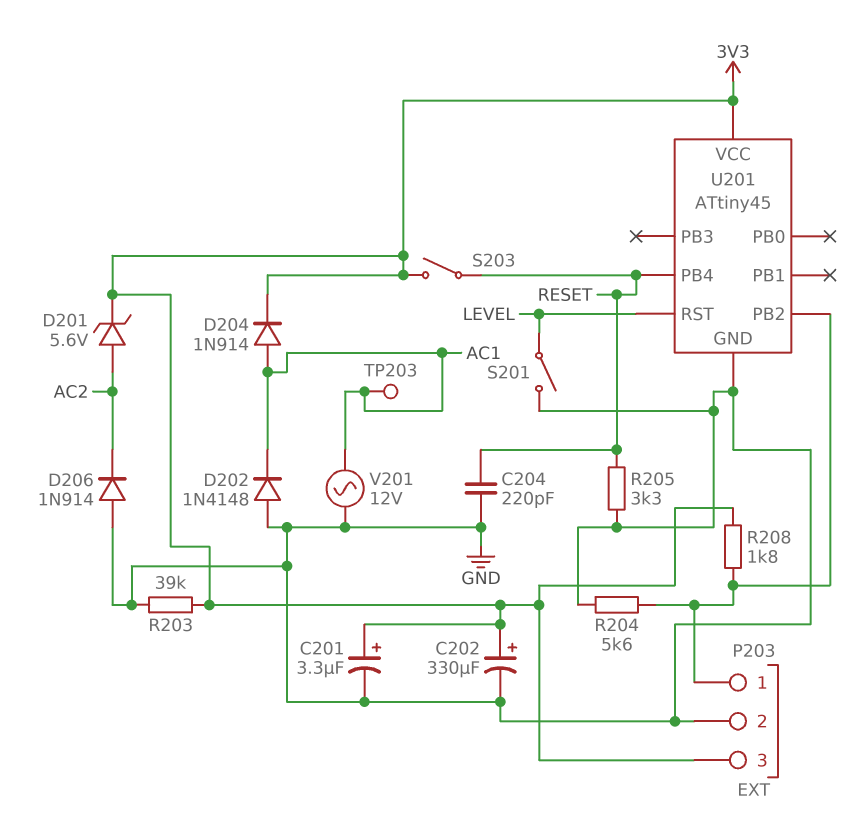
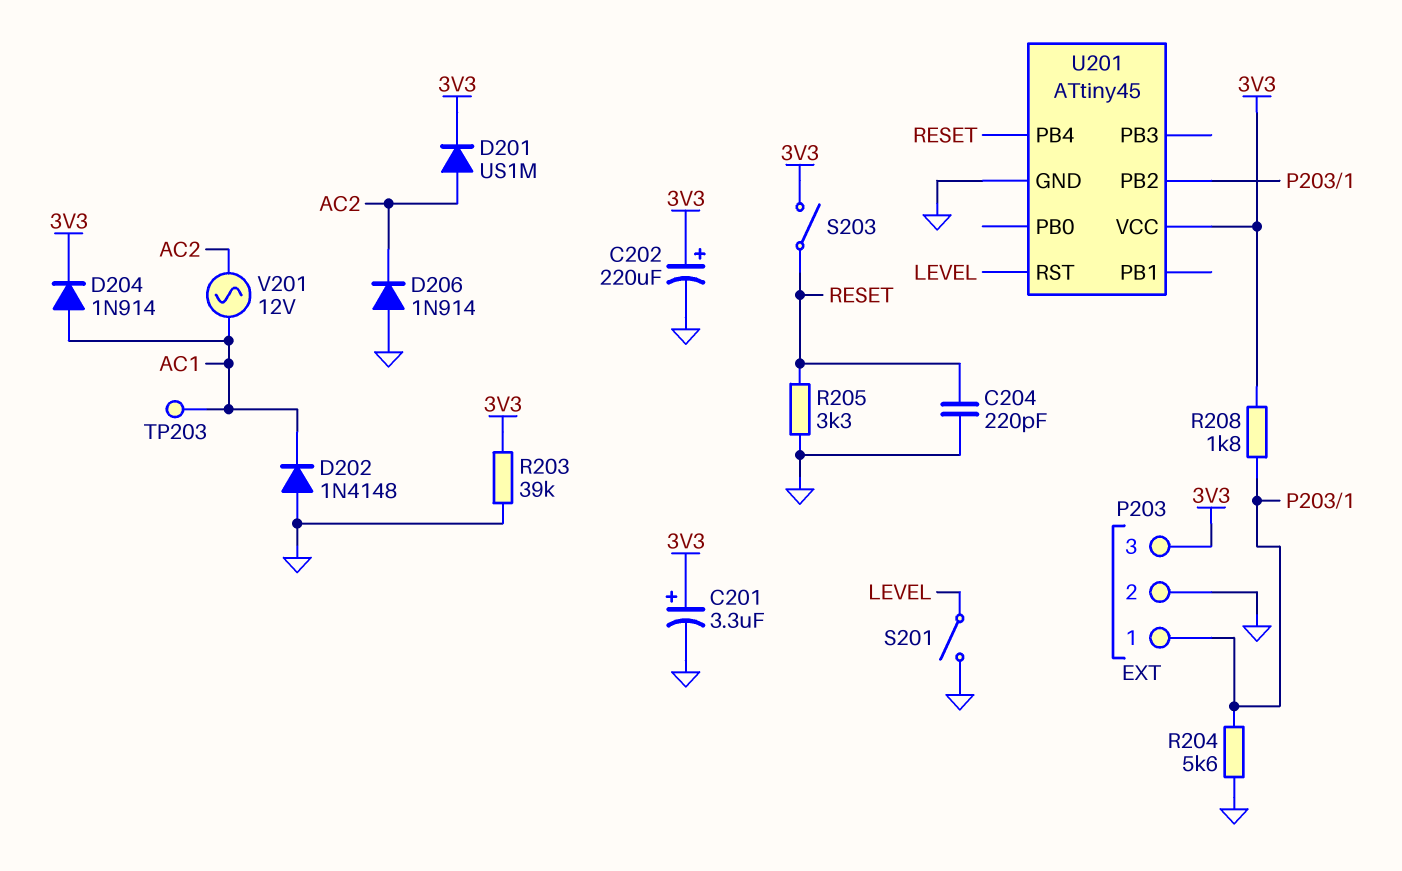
C202: 330uF (plus 3V3, minus GND) -> 220uF (plus 3V3, minus GND)
D201: zener 5.6V (A AC2, K 3V3) -> diode US1M (A AC2, K 3V3)
V201: AC 12V (AC1, GND) -> AC 12V (AC1, AC2)

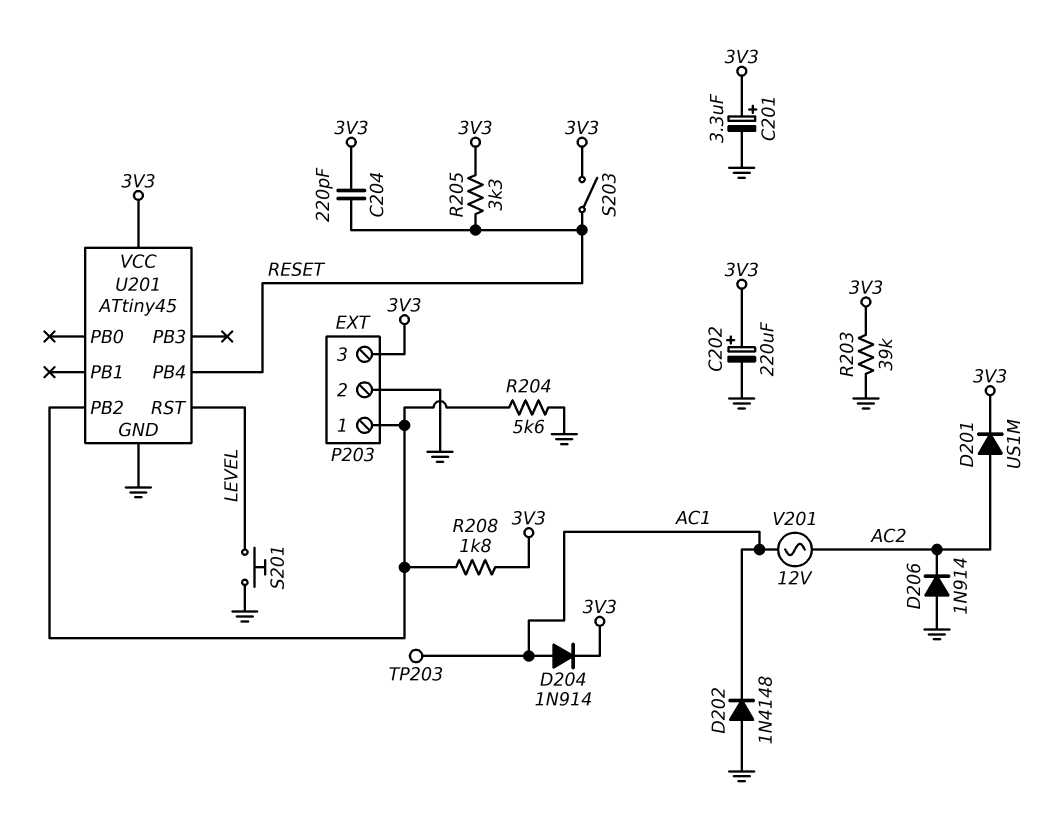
C204: 220pF (GND, RESET) -> 220pF (3V3, RESET)
R205: 3.3k (GND, RESET) -> 3.3k (3V3, RESET)
S201: switch (GND, LEVEL) -> button (GND, LEVEL)

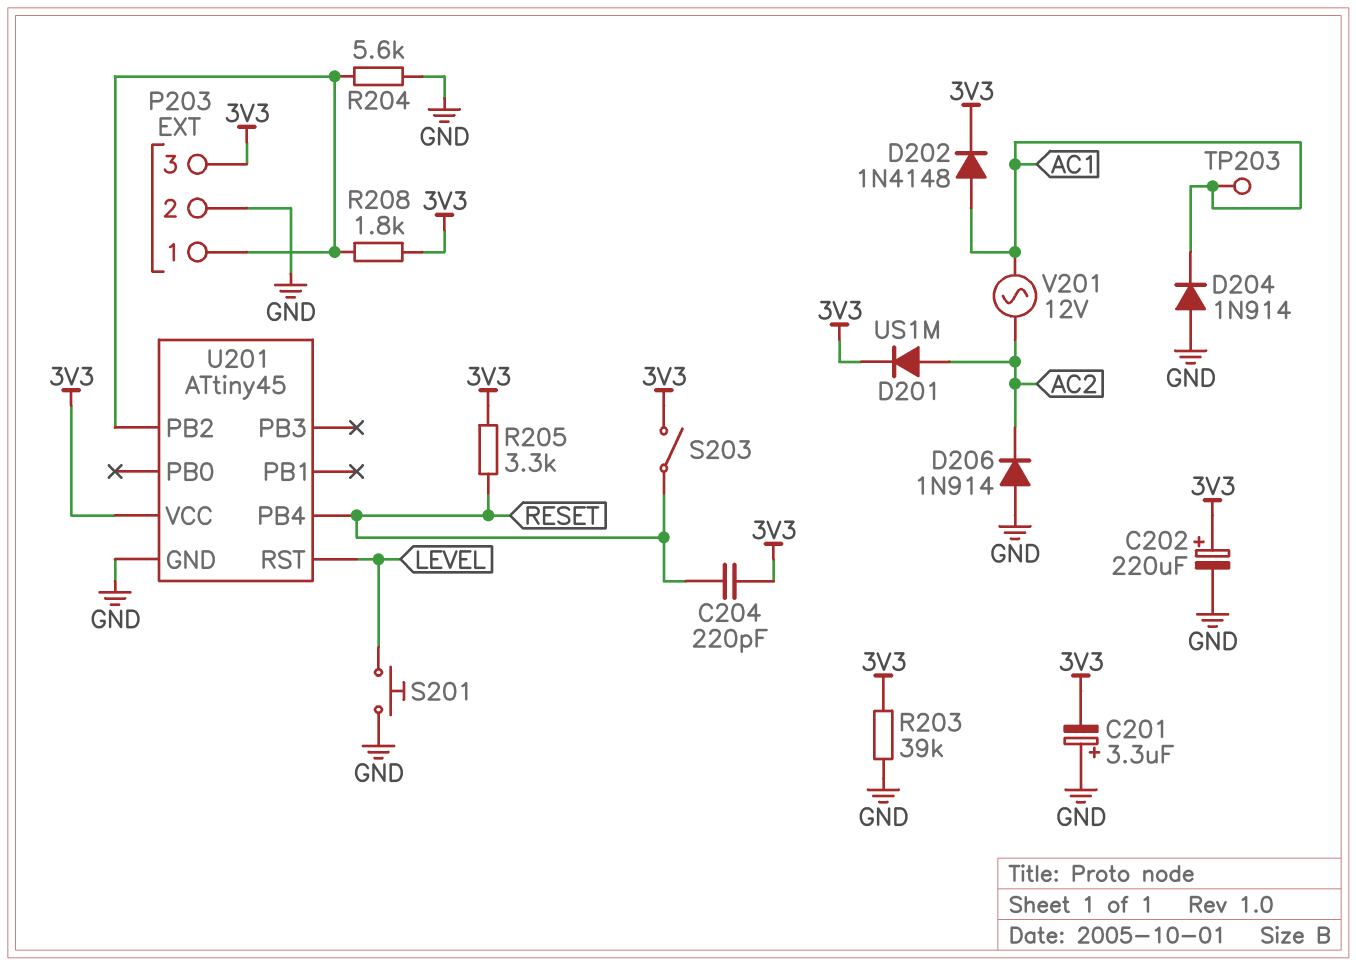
C201: 3.3uF (plus 3V3, minus GND) -> 3.3uF (plus GND, minus 3V3)
D202: diode 1N4148 (A GND, K AC1) -> diode 1N4148 (A AC1, K 3V3)
D204: diode 1N914 (A AC1, K 3V3) -> diode 1N914 (A GND, K AC1)

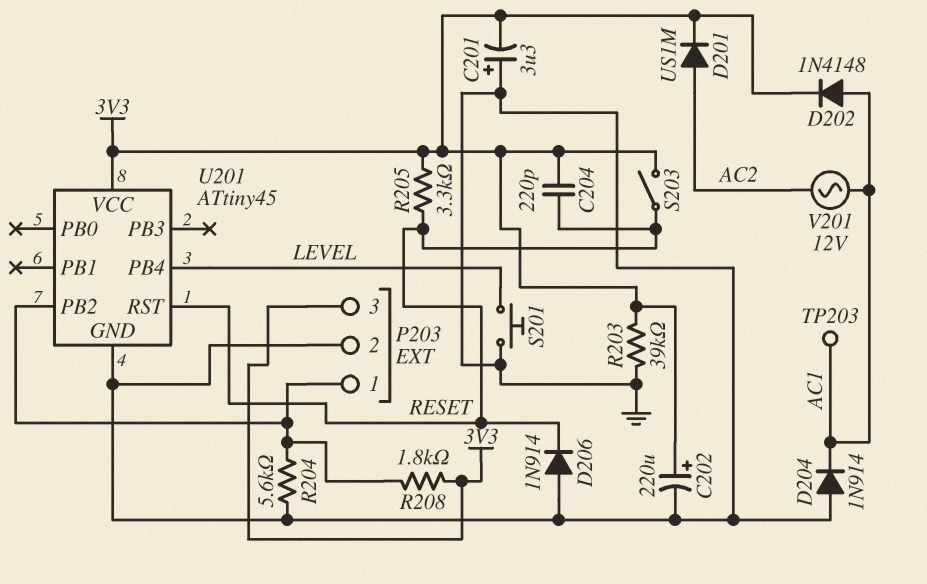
D206: diode 1N914 (A GND, K AC2) -> diode 1N914 (A GND, K RESET)
U201 pin PB4: RESET -> LEVEL
U201 pin RST: LEVEL -> RESET

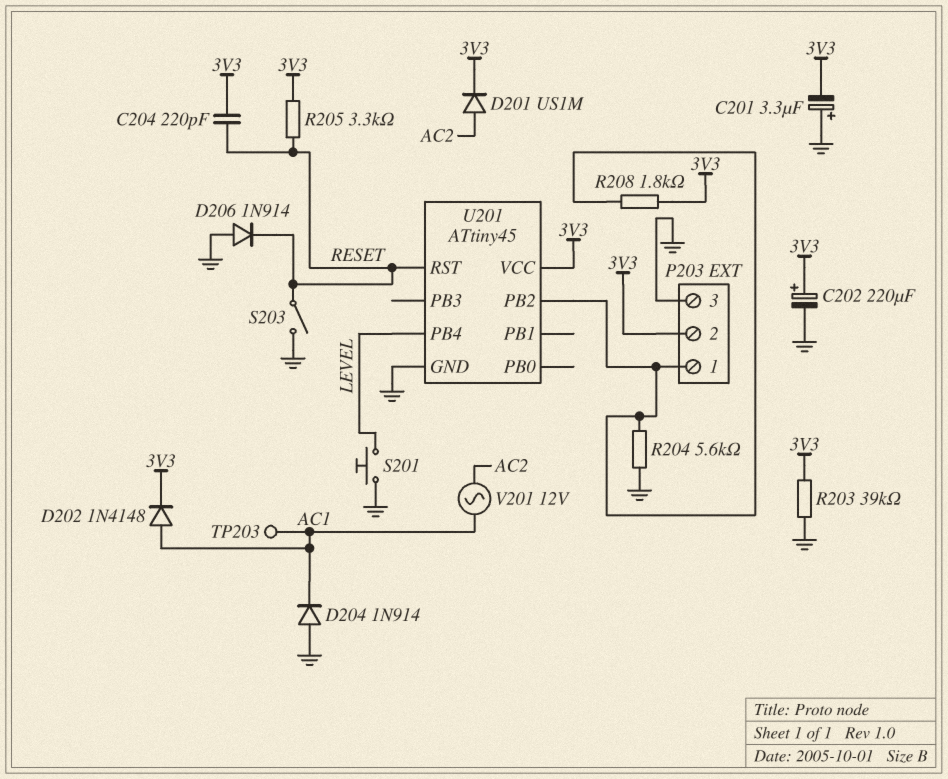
P203 pin 2: GND -> 3V3
P203 pin 3: 3V3 -> GND
S203: switch (3V3, RESET) -> switch (GND, RESET)

